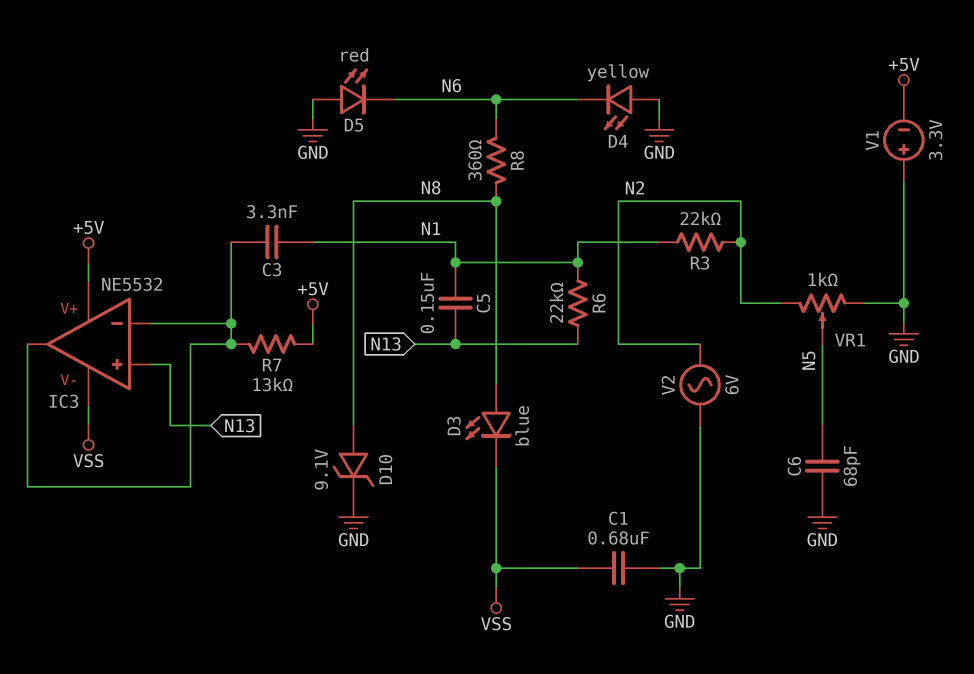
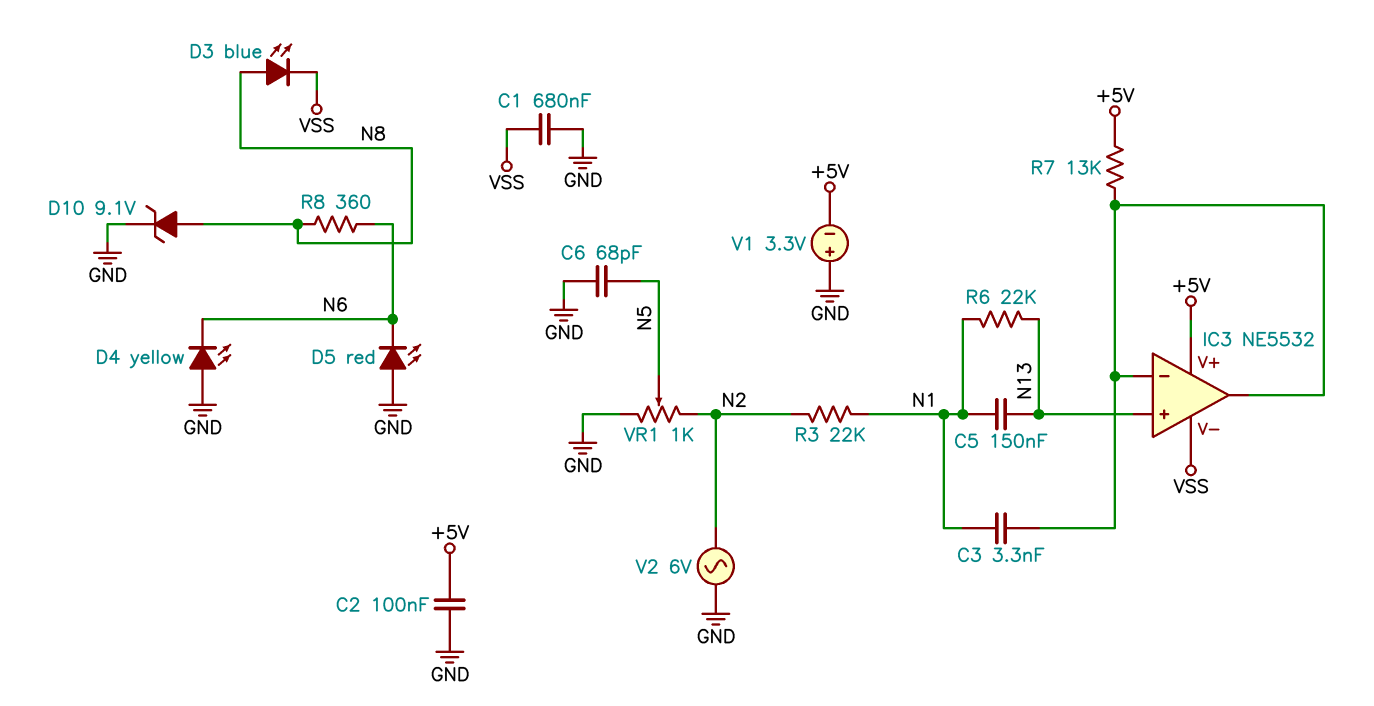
C2: none -> 100nF (+5V, GND)

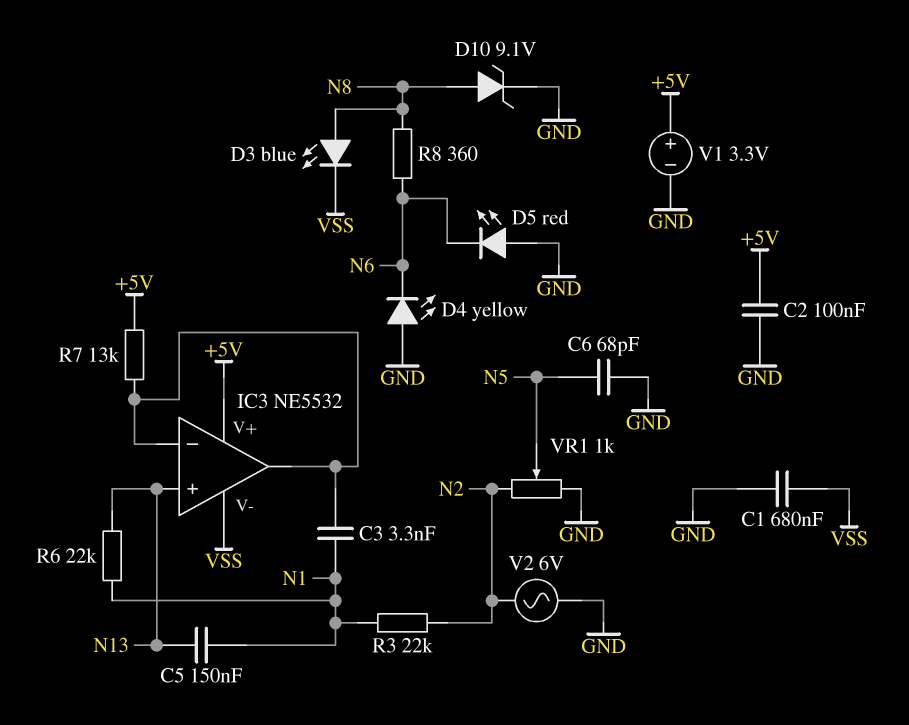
V1: 3.3V (plus GND, minus +5V) -> 3.3V (plus +5V, minus GND)

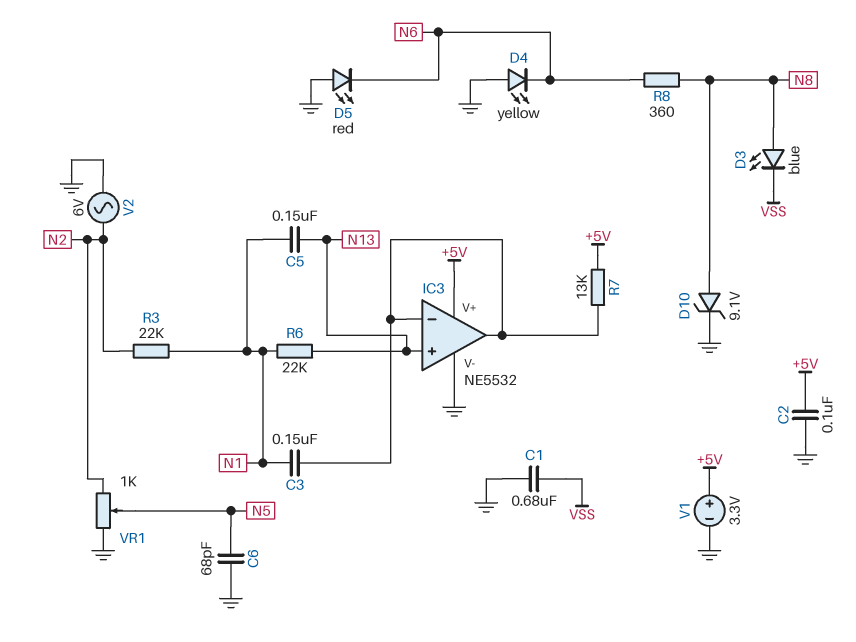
C3: 3.3nF (IC3/in-, N1) -> 150nF (IC3/in-, N1)
IC3 pin V-: VSS -> GND

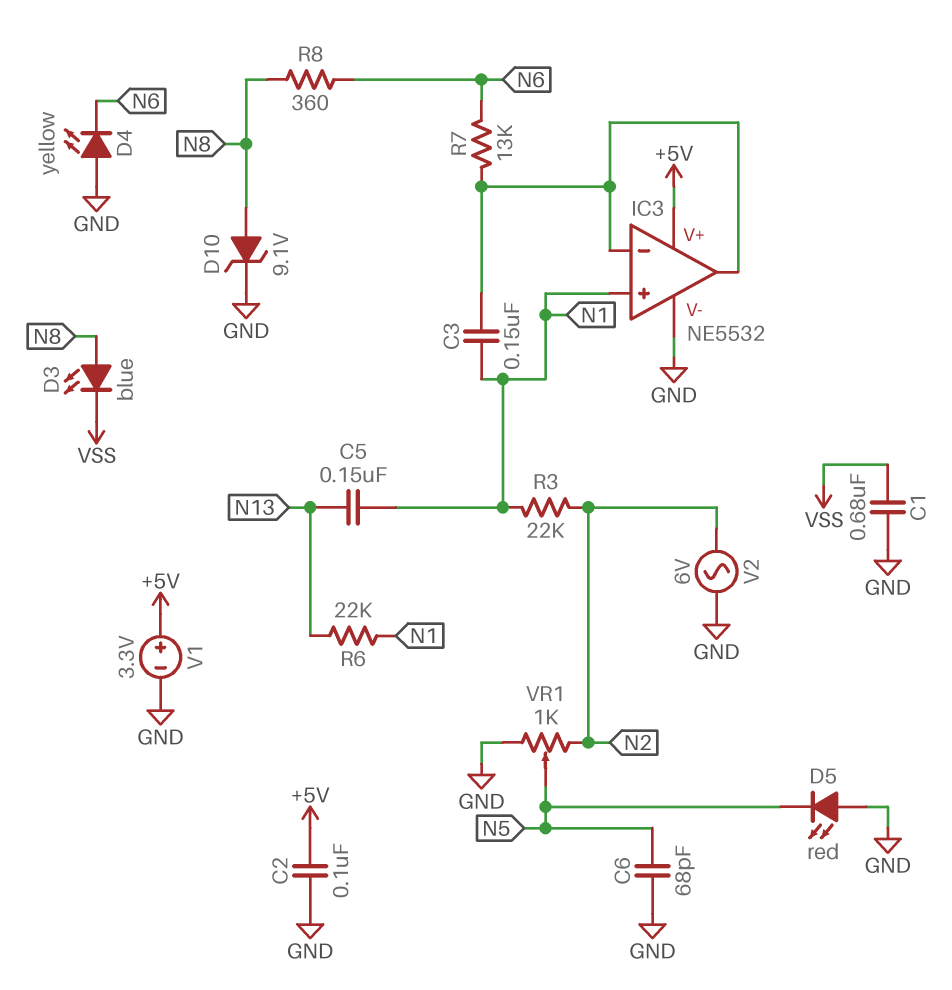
D5: LED red (A GND, K N6) -> LED red (A GND, K N5)
IC3 pin in+: N13 -> N1
R7: 13k (+5V, IC3/in-) -> 13k (IC3/in-, N6)

